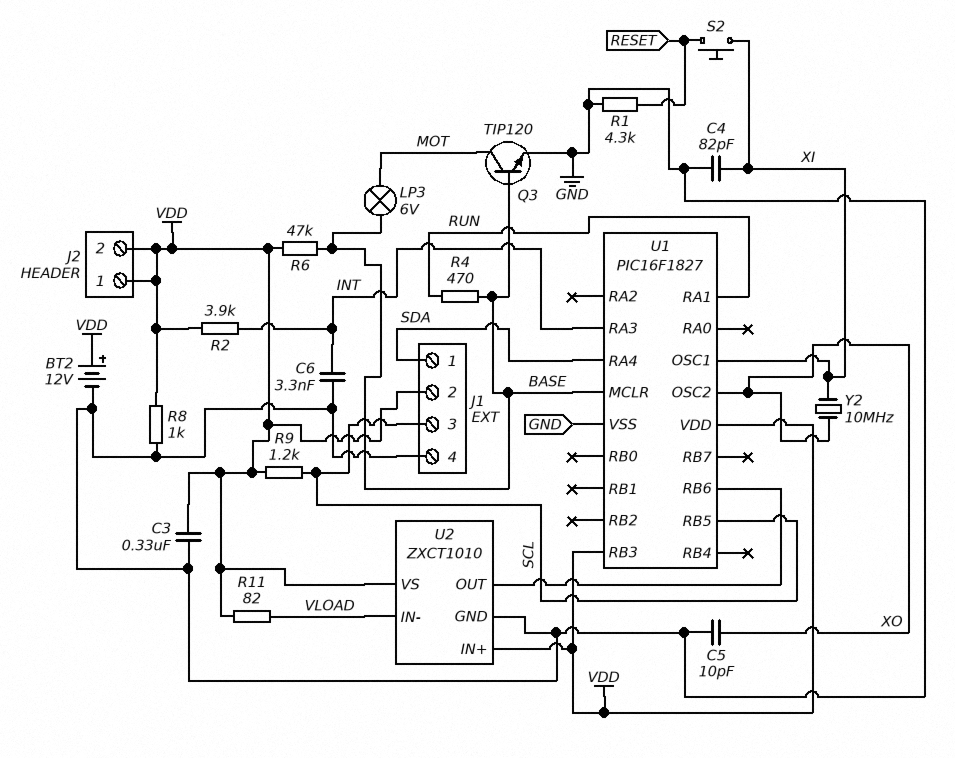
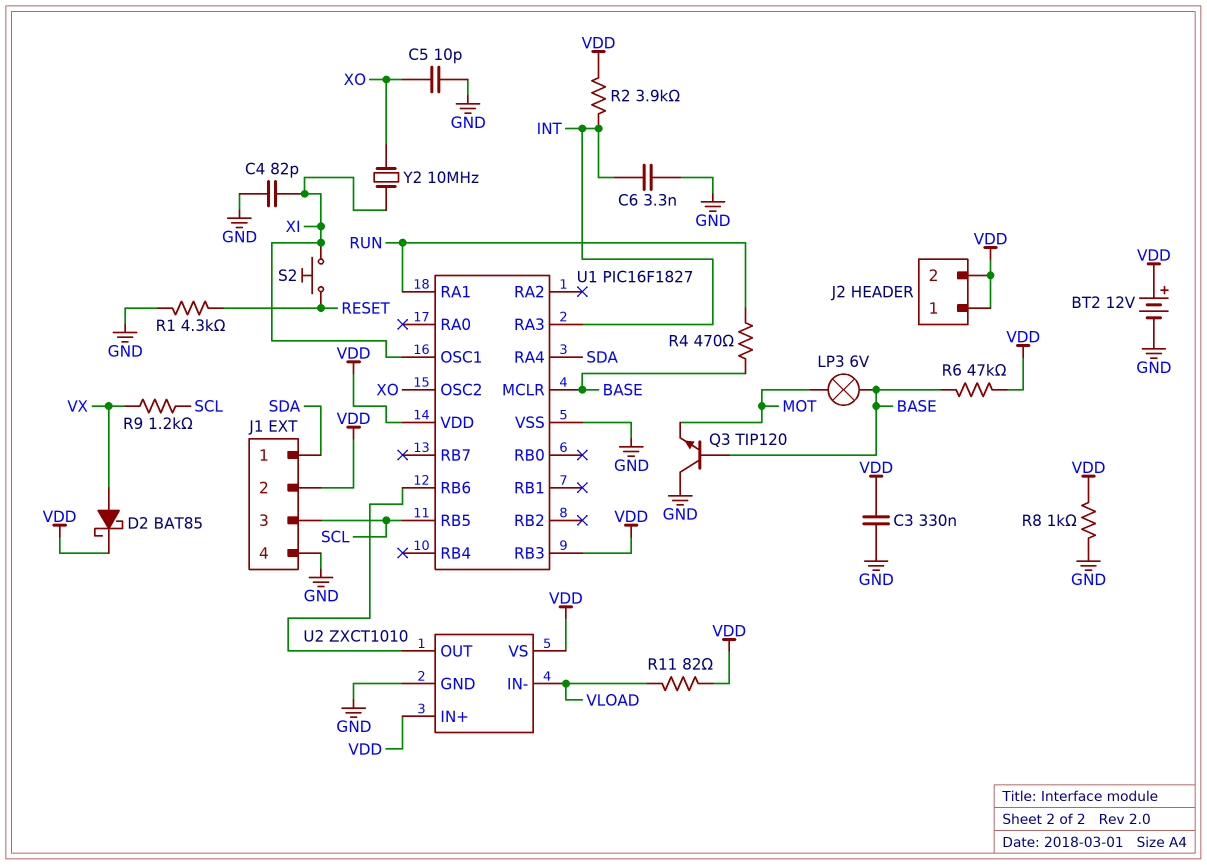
D2: none -> schottky BAT85 (A VX, K VDD)
Q3: NPN TIP120 (B BASE, C MOT, E GND) -> NPN TIP120 (B BASE, C GND, E MOT)
R9: 1.2k (SCL, VDD) -> 1.2k (SCL, VX)

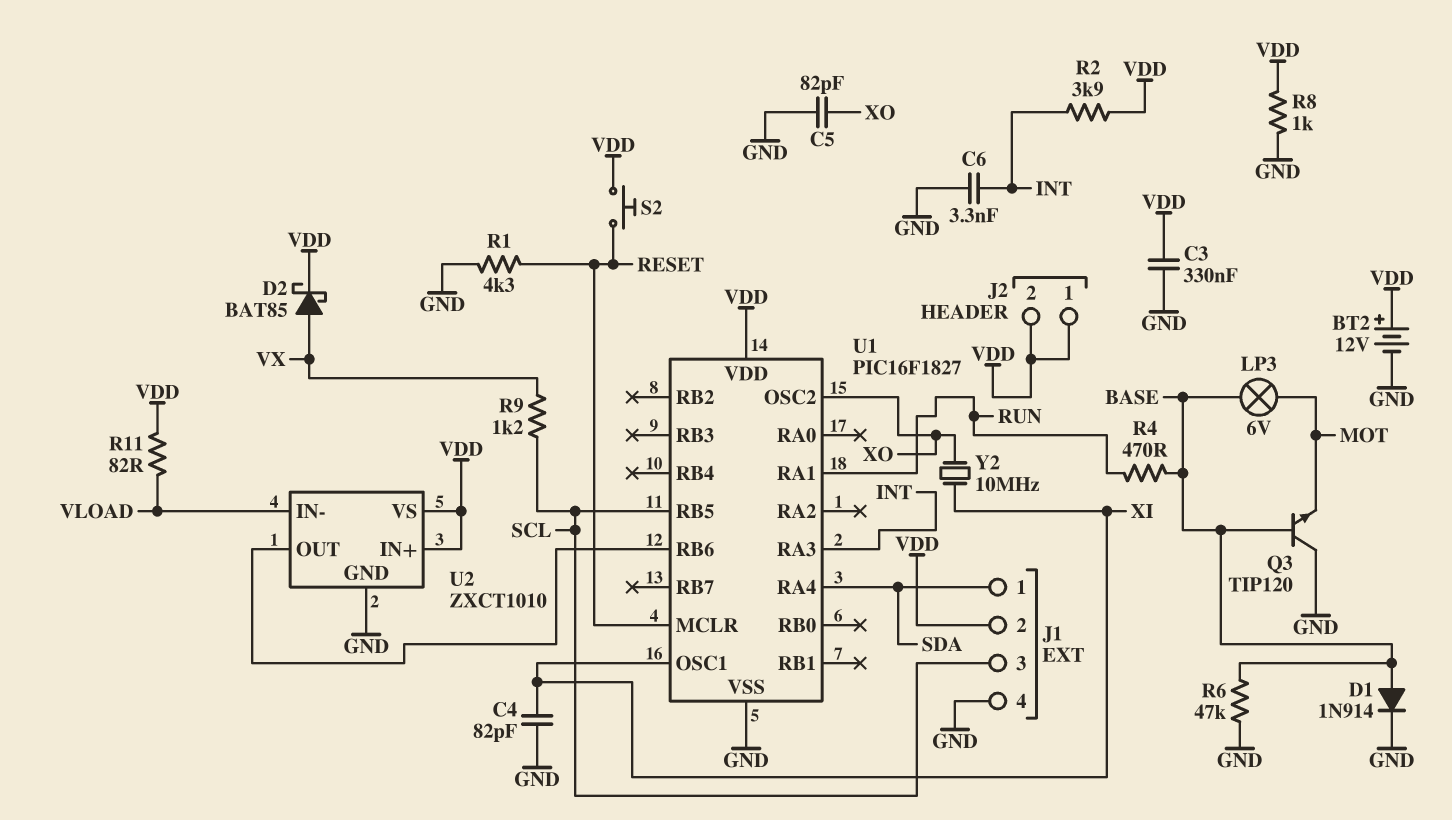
C5: 10pF (GND, XO) -> 82pF (GND, XO)
D1: none -> diode 1N914 (A BASE, K GND)
R6: 47k (BASE, VDD) -> 47k (BASE, GND)
S2: button (RESET, XI) -> button (RESET, VDD)
U1 pin MCLR: BASE -> RESET
U1 pin RB3: VDD -> none

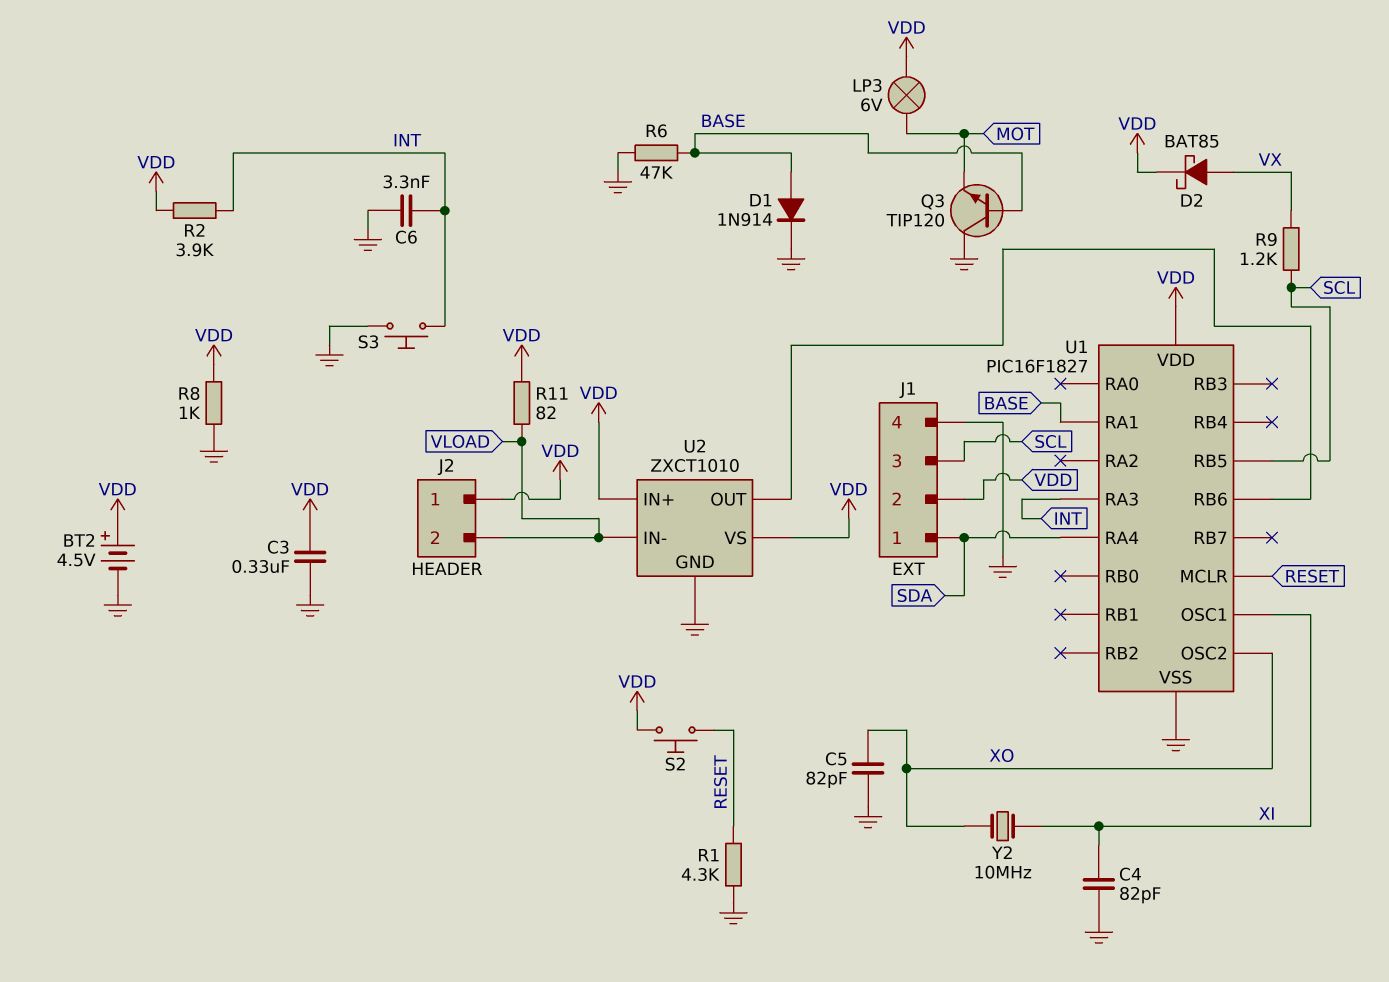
BT2: 12V (plus VDD, minus GND) -> 4.5V (plus VDD, minus GND)
J2 pin 2: VDD -> VLOAD
LP3: lamp 6V (BASE, MOT) -> lamp 6V (MOT, VDD)
R4: 470 (BASE, RUN) -> none
S3: none -> button (GND, INT)
U1 pin RA1: RUN -> BASE

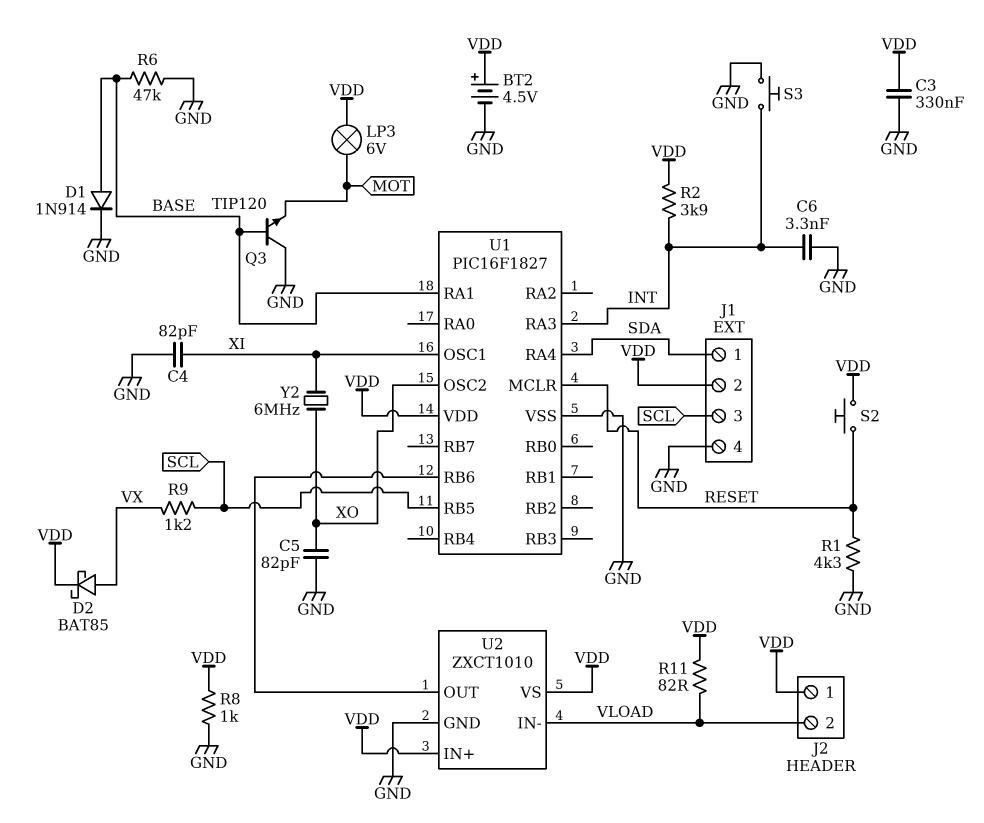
Y2: 10MHz (XI, XO) -> 6MHz (XI, XO)

